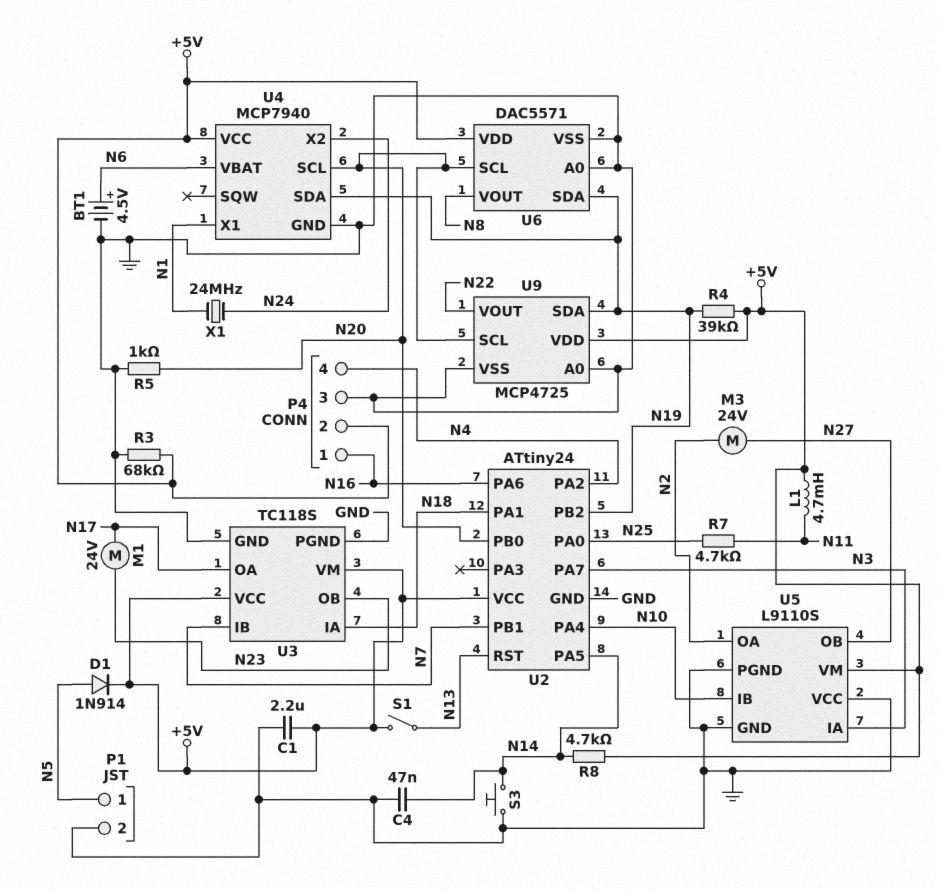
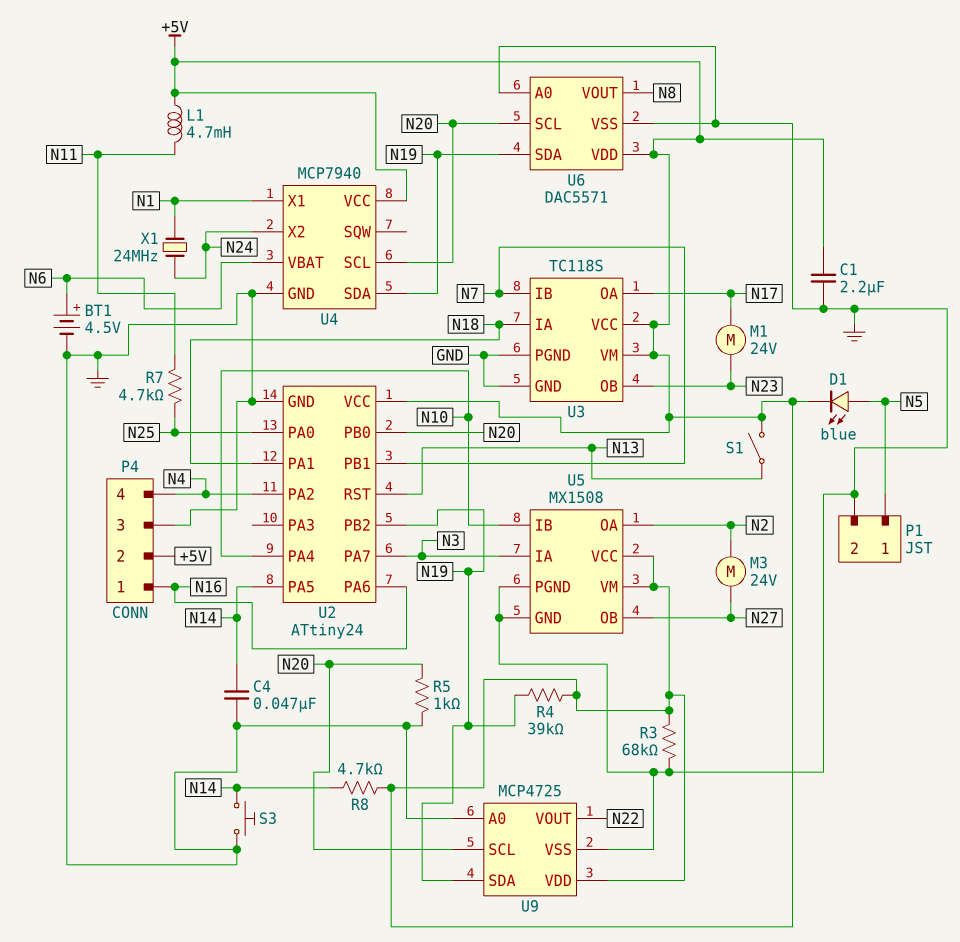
D1: diode 1N914 (A N5, K +5V) -> LED blue (A N5, K +5V)
U5: L9110S -> MX1508
U5 pin VCC: GND -> +5V

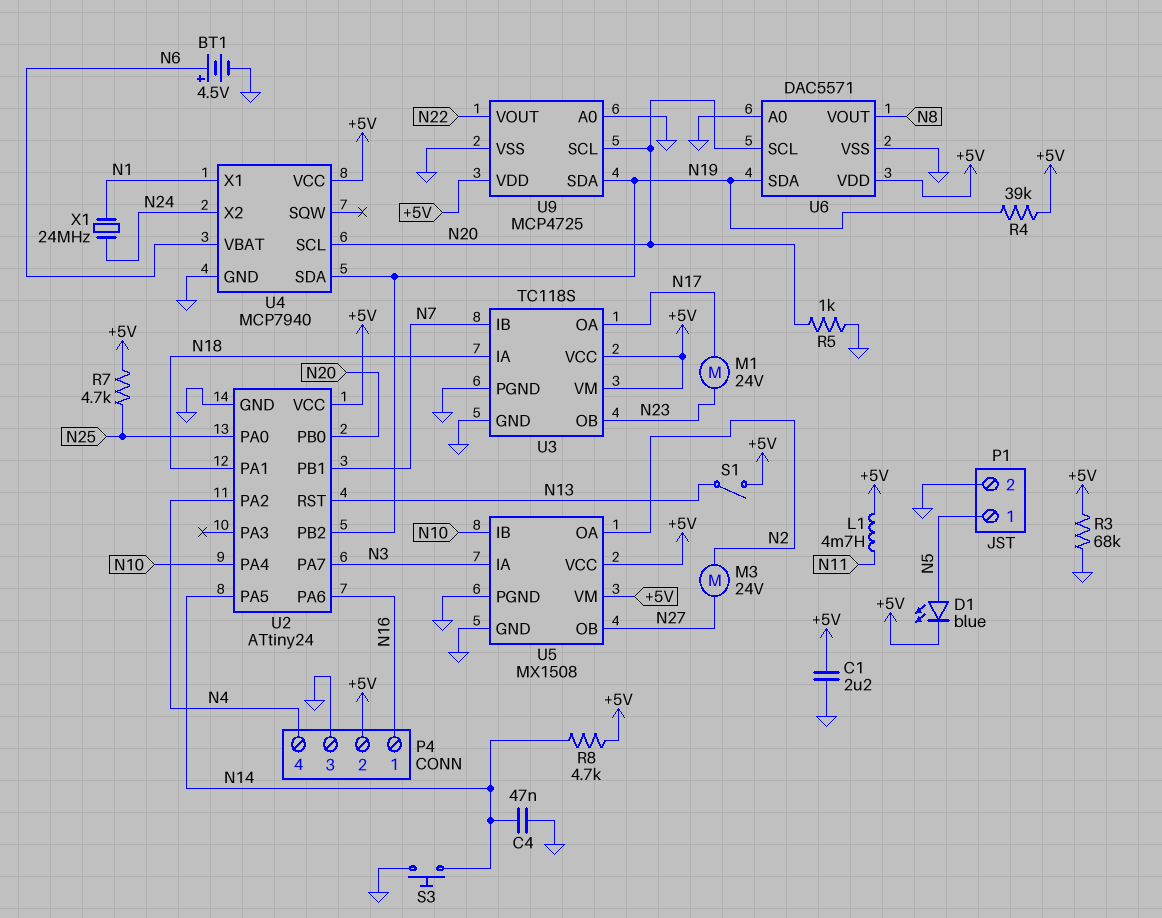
R7: 4.7k (N11, N25) -> 4.7k (+5V, N25)

